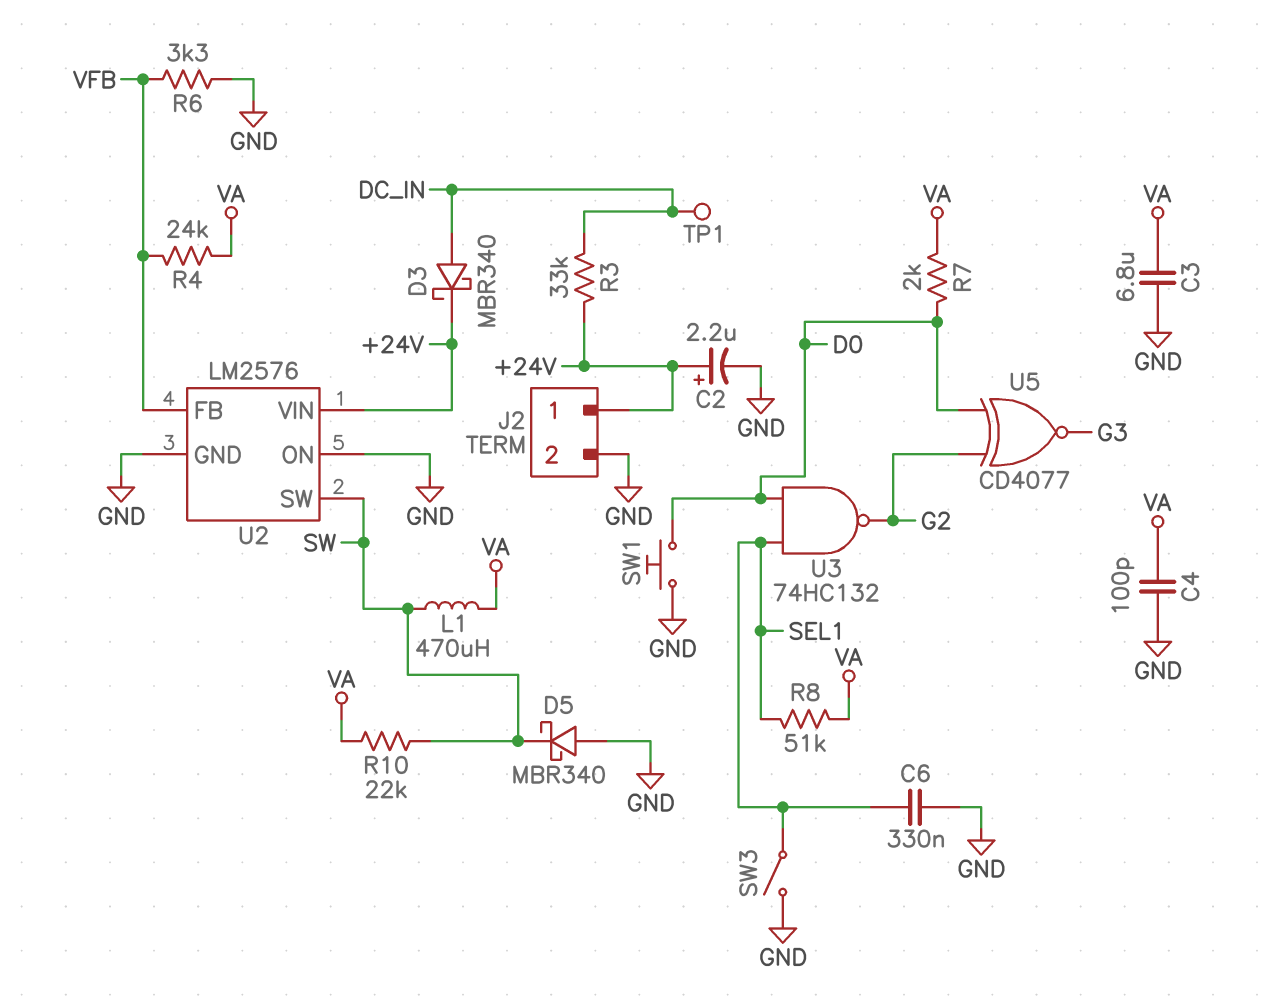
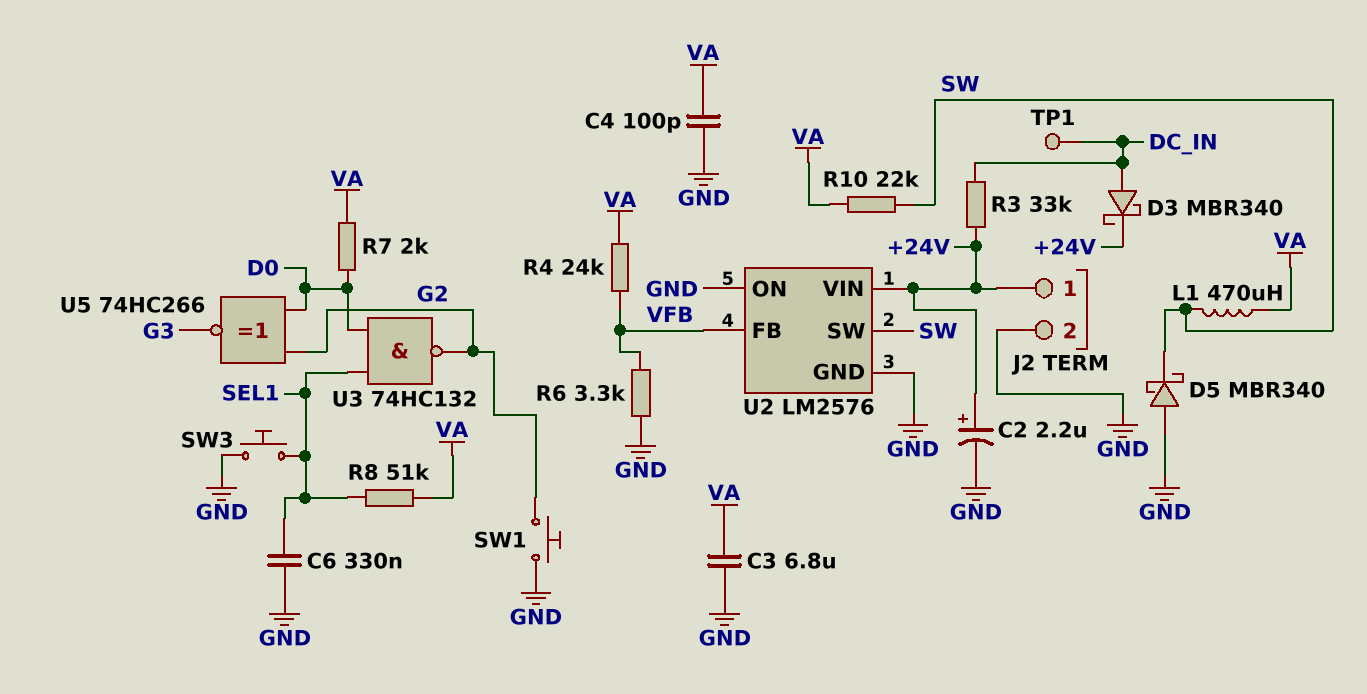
SW1: button (D0, GND) -> button (G2, GND)
SW3: switch (GND, SEL1) -> button (GND, SEL1)
U5: XNOR CD4077 (in D0, in G2, out G3) -> XNOR 74HC266 (in D0, in G2, out G3)

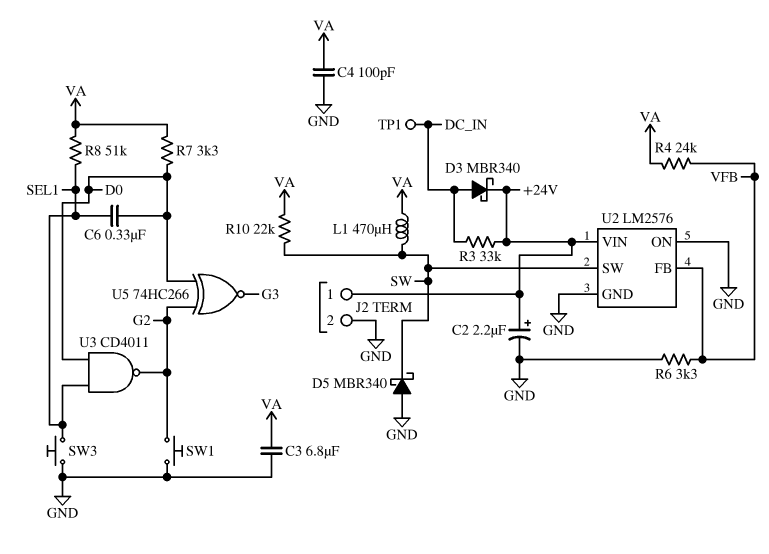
C6: 330nF (GND, SEL1) -> 330nF (D0, SEL1)
R7: 2k (D0, VA) -> 3.3k (D0, VA)
U3: NAND 74HC132 (in D0, in SEL1, out G2) -> NAND CD4011 (in D0, in SEL1, out G2)

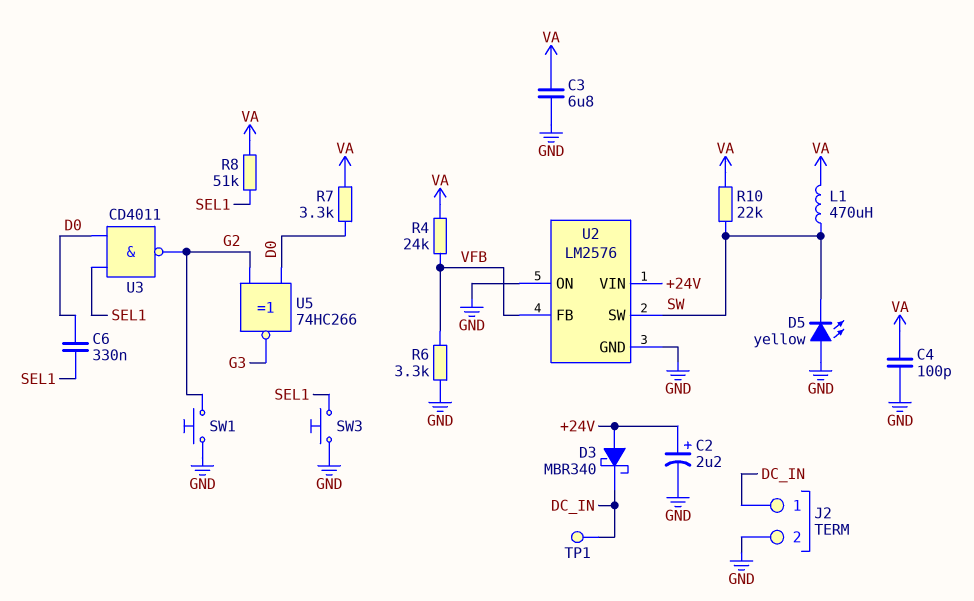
D3: schottky MBR340 (A DC_IN, K +24V) -> schottky MBR340 (A +24V, K DC_IN)
D5: schottky MBR340 (A GND, K SW) -> LED yellow (A GND, K SW)
J2 pin 1: +24V -> DC_IN
R3: 33k (+24V, DC_IN) -> none

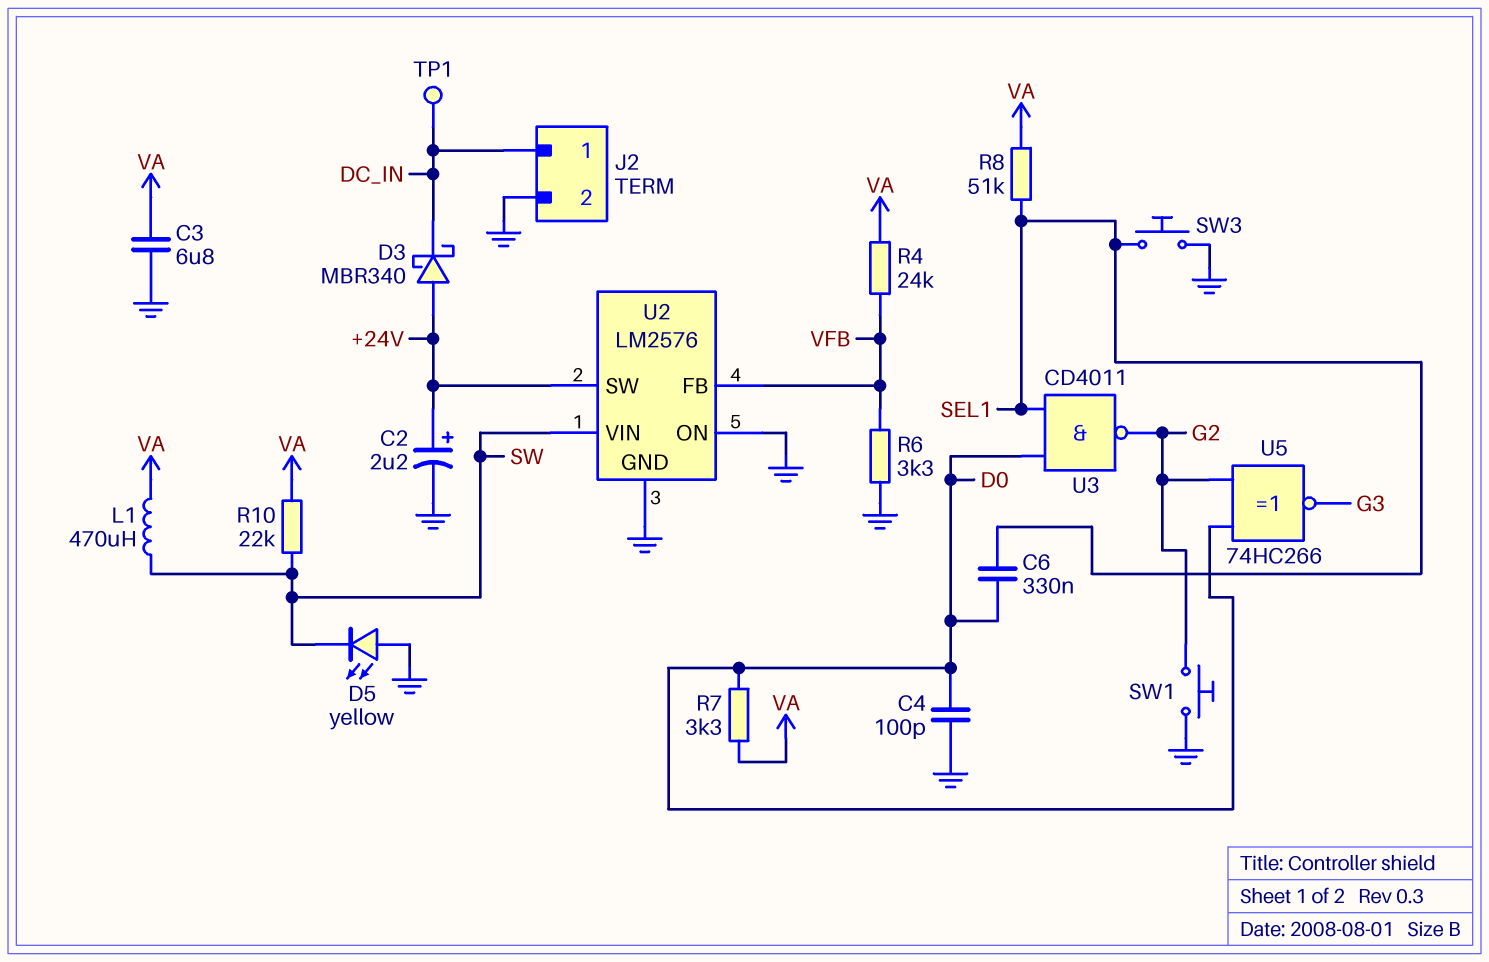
C4: 100pF (GND, VA) -> 100pF (D0, GND)
U2 pin SW: SW -> +24V
U2 pin VIN: +24V -> SW

